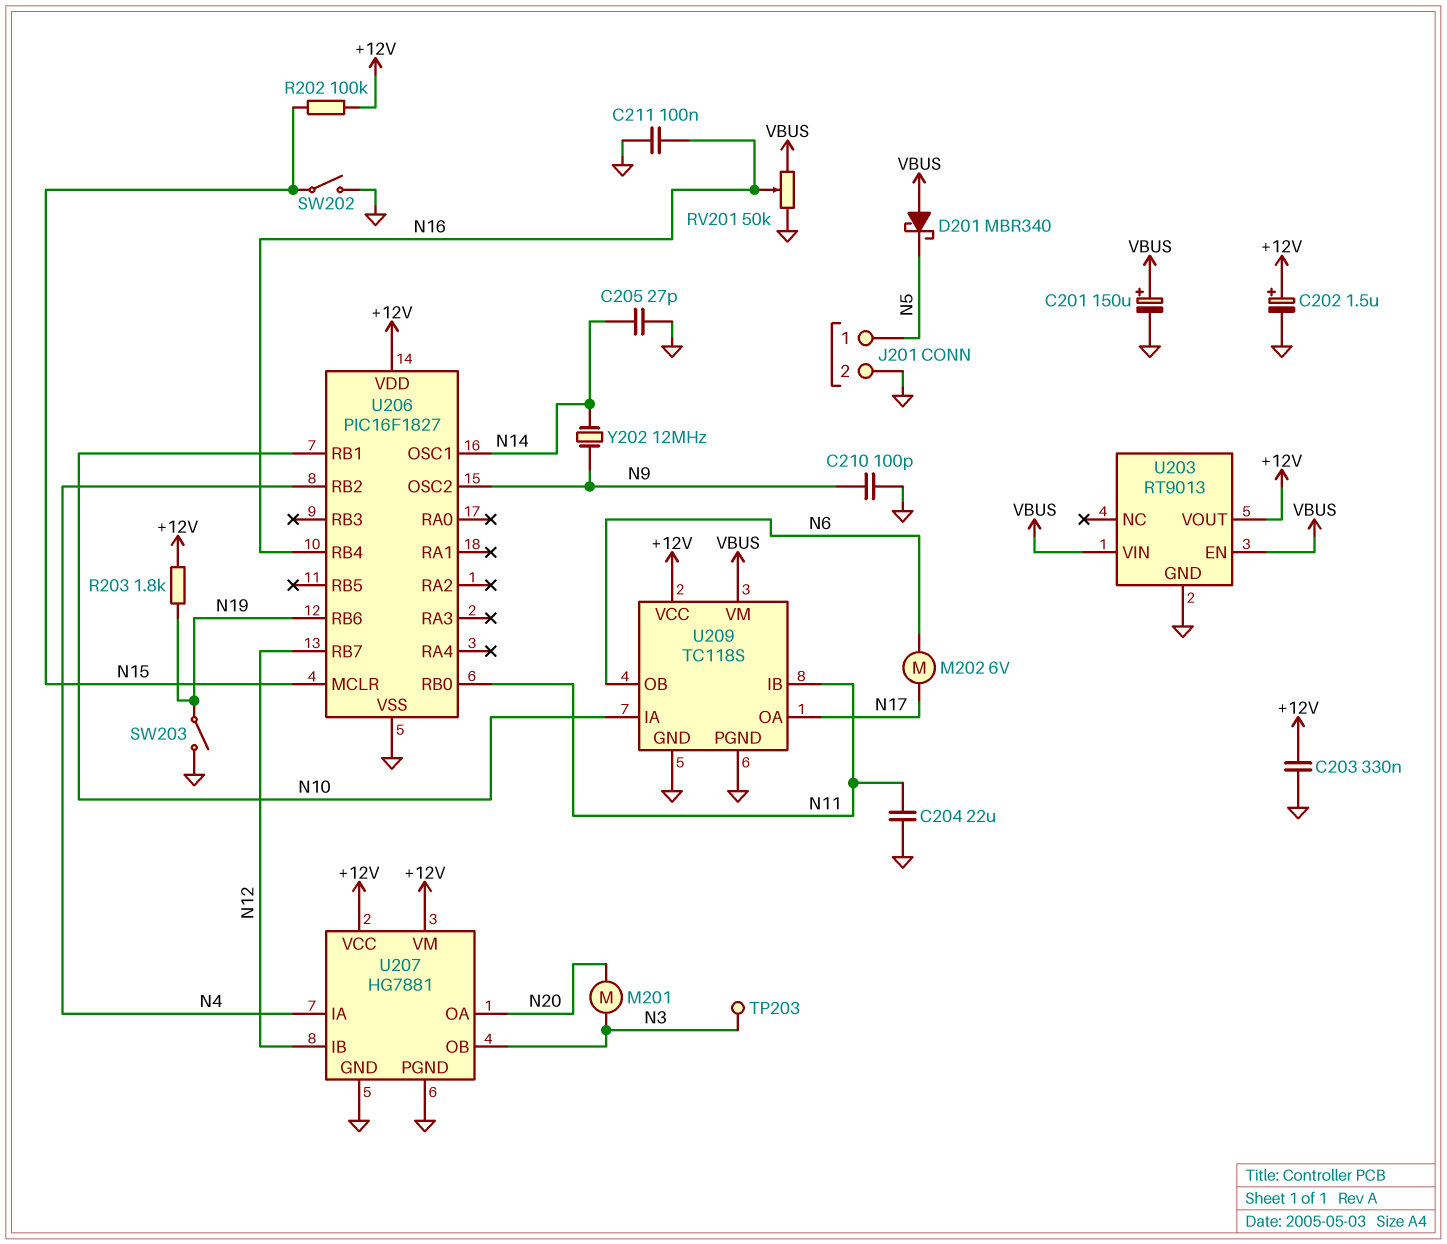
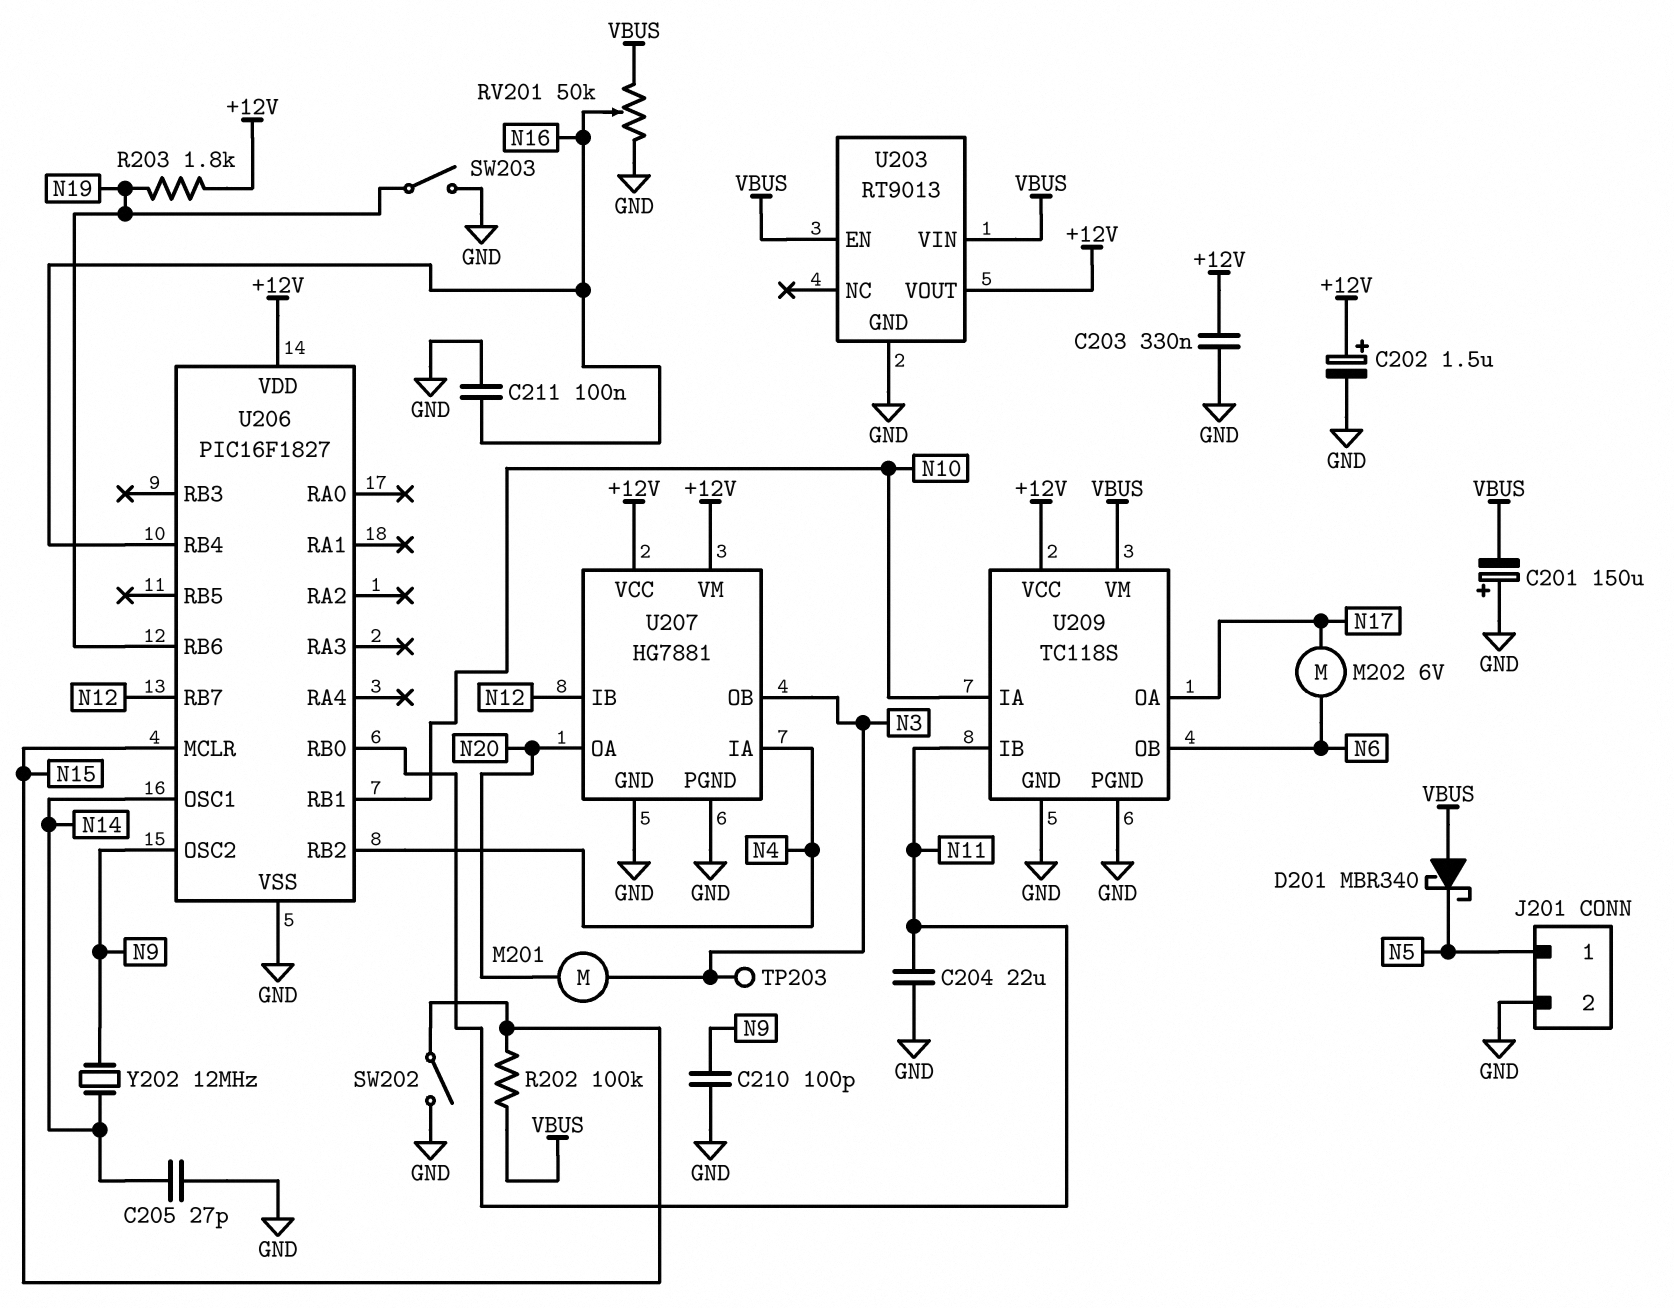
C201: 150uF (plus VBUS, minus GND) -> 150uF (plus GND, minus VBUS)
R202: 100k (+12V, N15) -> 100k (N15, VBUS)

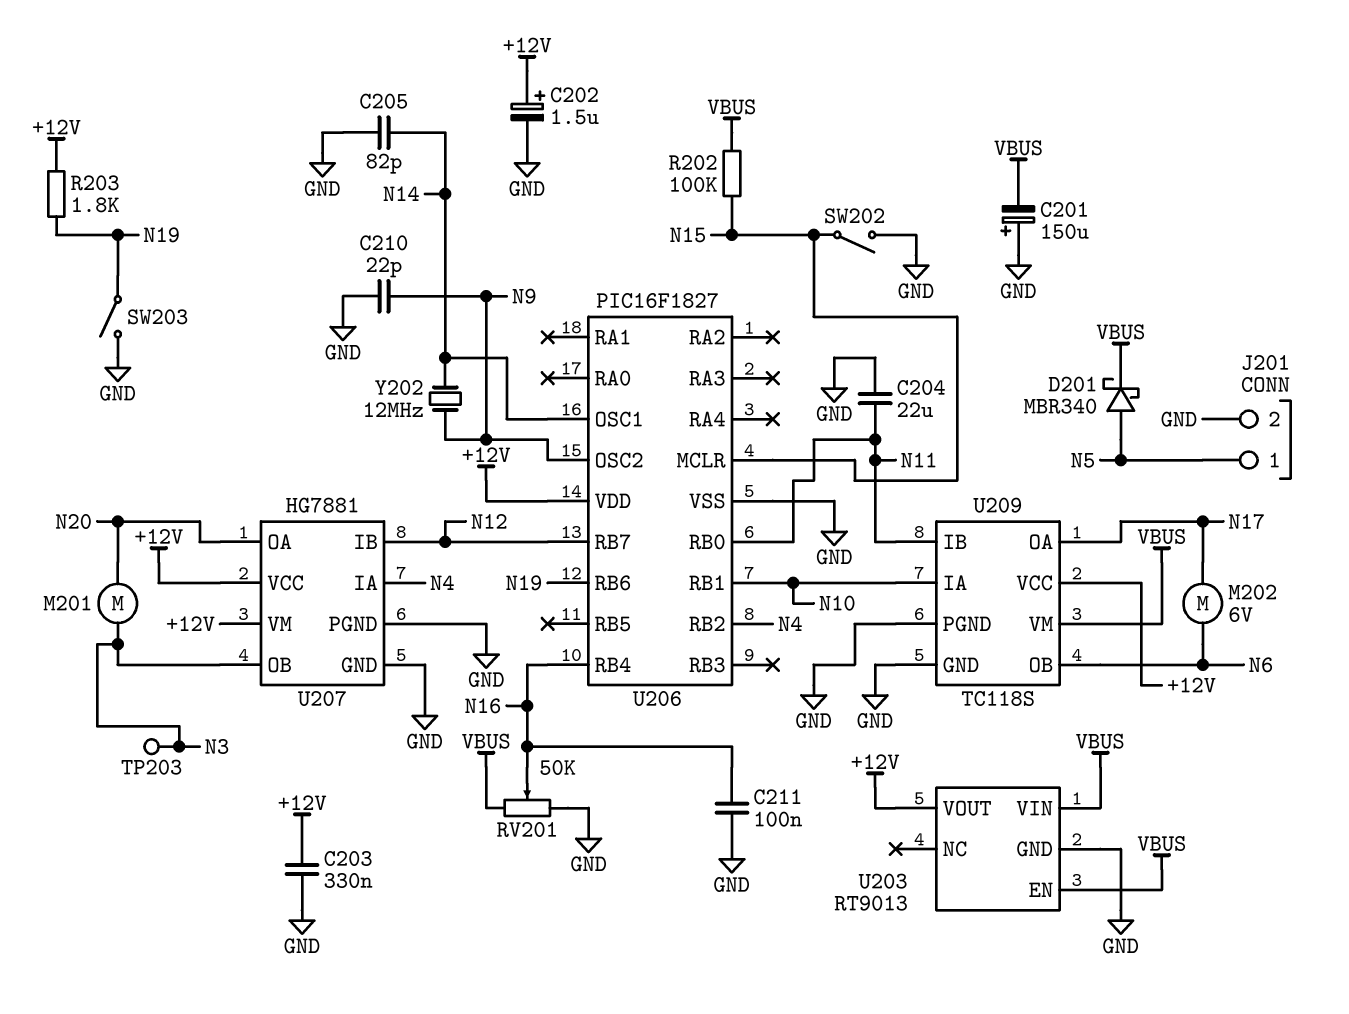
C205: 27pF (GND, N14) -> 82pF (GND, N14)
C210: 100pF (GND, N9) -> 22pF (GND, N9)
D201: schottky MBR340 (A VBUS, K N5) -> schottky MBR340 (A N5, K VBUS)

